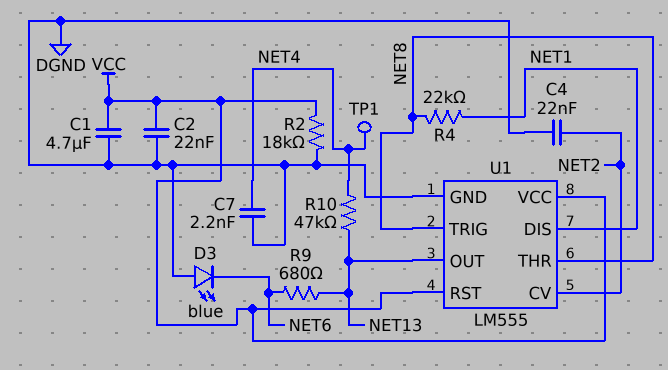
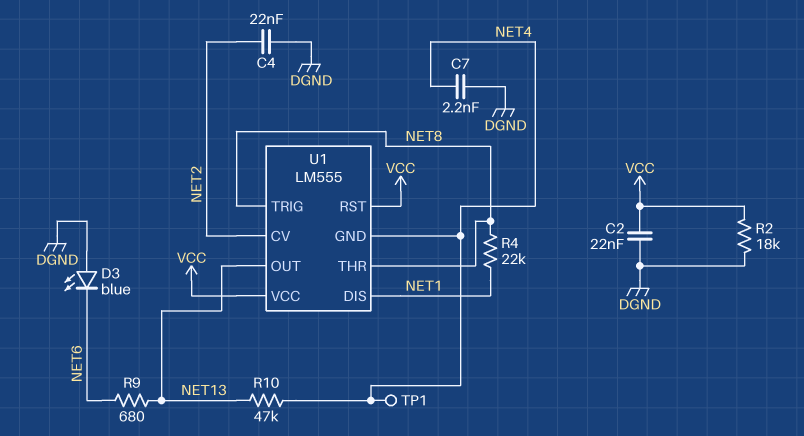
C1: 4.7uF (DGND, VCC) -> none
U1 pin GND: DGND -> NET4

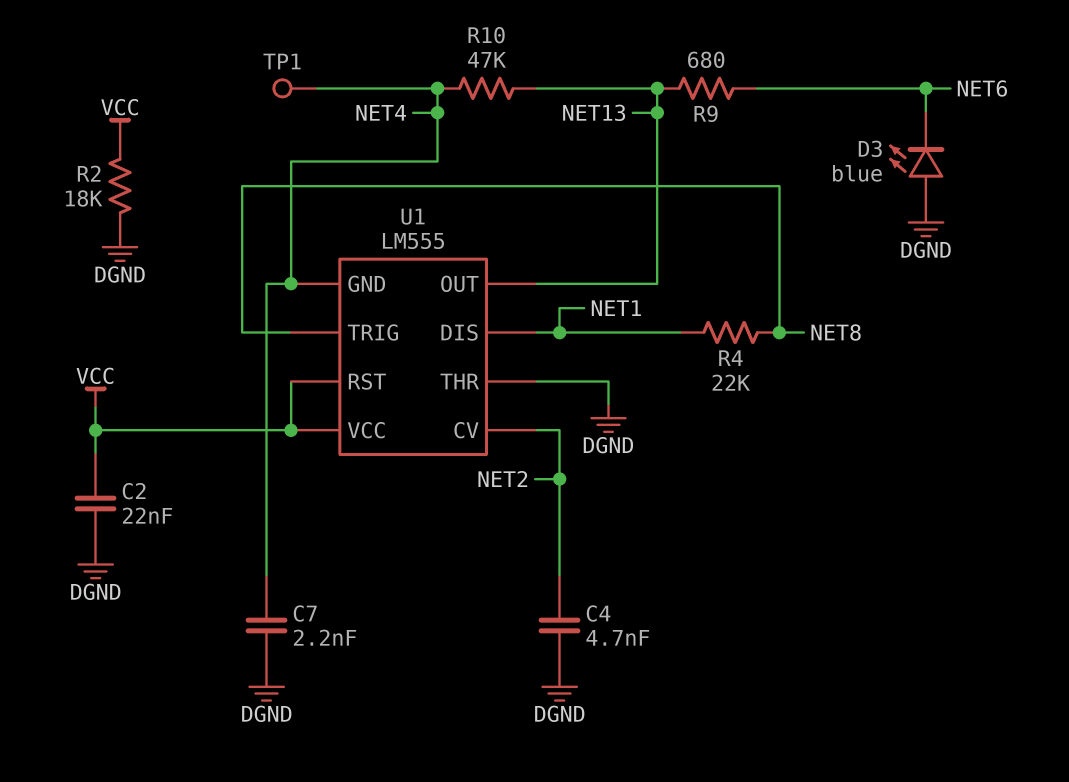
C4: 22nF (DGND, NET2) -> 4.7nF (DGND, NET2)
U1 pin THR: NET8 -> DGND

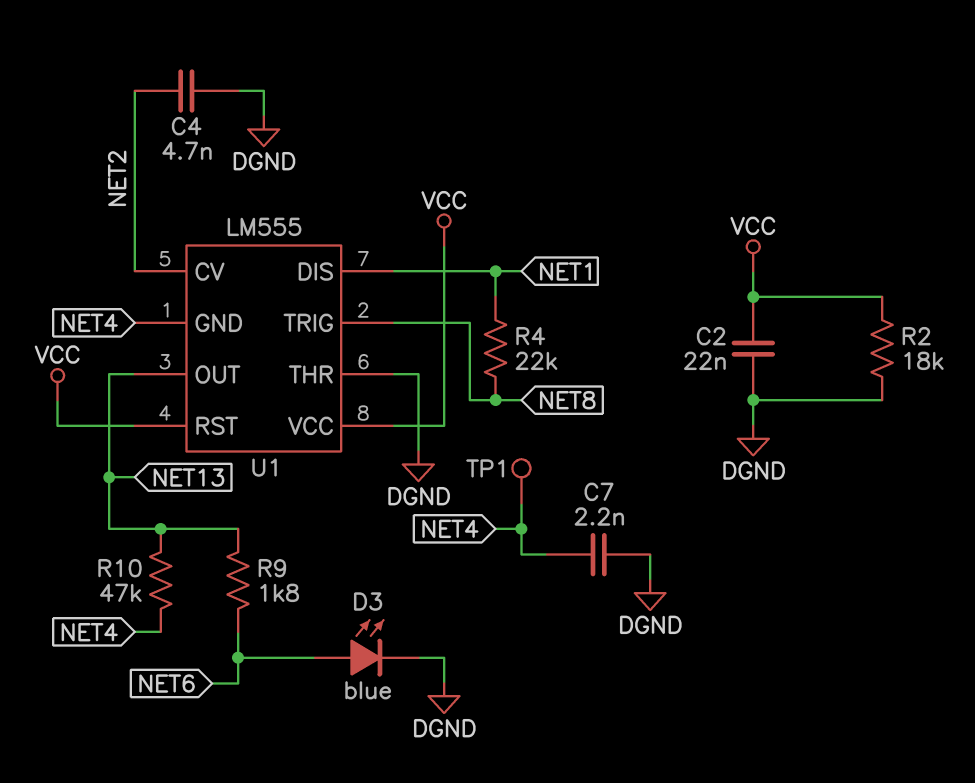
D3: LED blue (A DGND, K NET6) -> LED blue (A NET6, K DGND)
R9: 680 (NET6, NET13) -> 1.8k (NET6, NET13)

